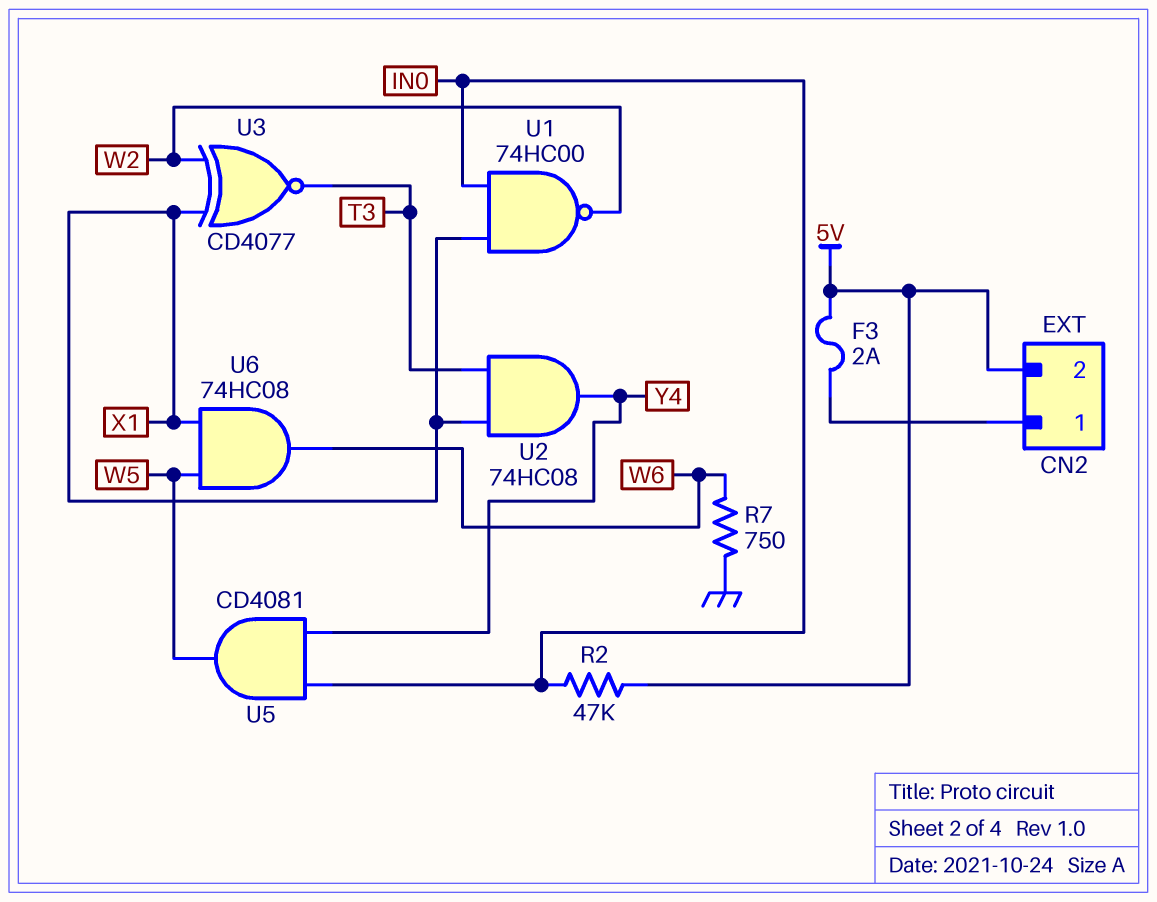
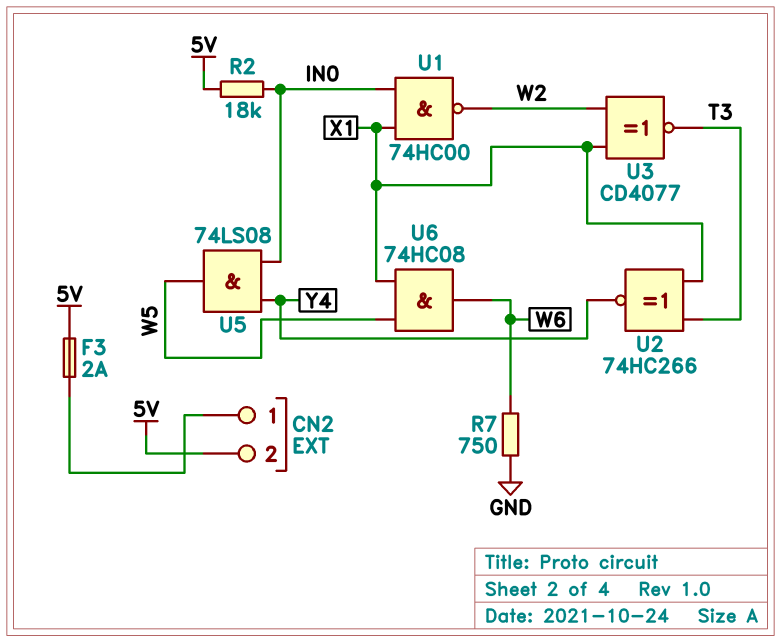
R2: 47k (5V, IN0) -> 18k (5V, IN0)
U2: AND 74HC08 (in T3, in X1, out Y4) -> XNOR 74HC266 (in T3, in X1, out Y4)
U5: AND CD4081 (in IN0, in Y4, out W5) -> AND 74LS08 (in IN0, in Y4, out W5)

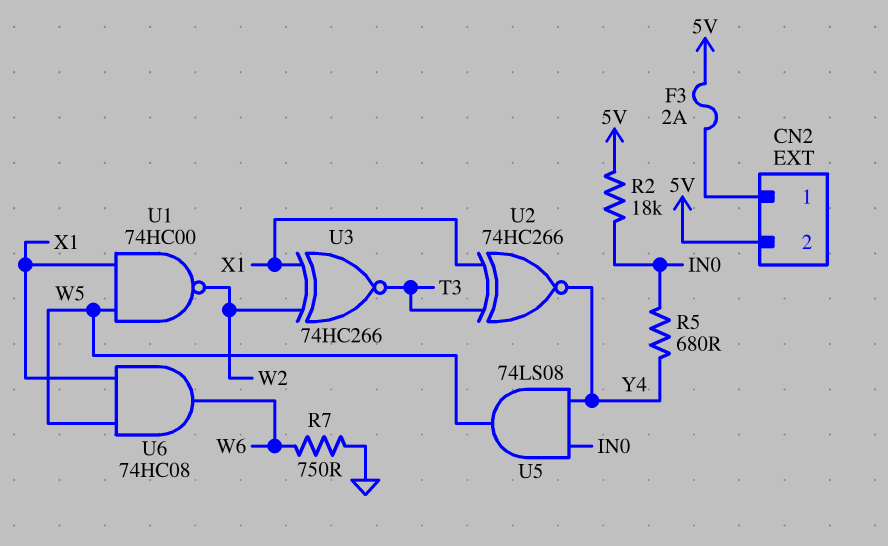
R5: none -> 680 (IN0, Y4)
U1: NAND 74HC00 (in IN0, in X1, out W2) -> NAND 74HC00 (in W5, in X1, out W2)
U3: XNOR CD4077 (in W2, in X1, out T3) -> XNOR 74HC266 (in W2, in X1, out T3)

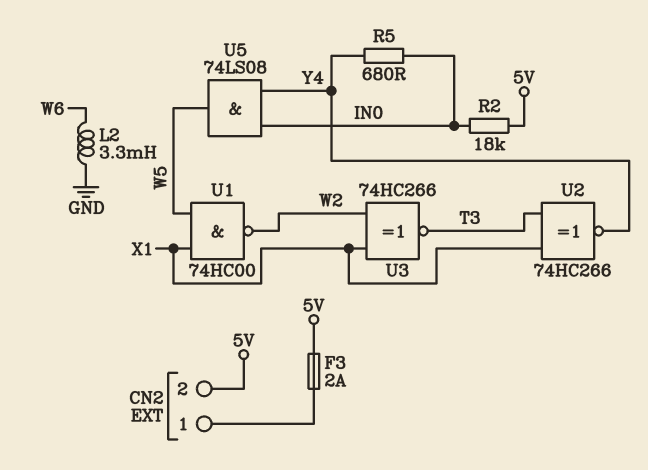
L2: none -> 3.3mH (GND, W6)
R7: 750 (GND, W6) -> none
U6: AND 74HC08 (in W5, in X1, out W6) -> none

